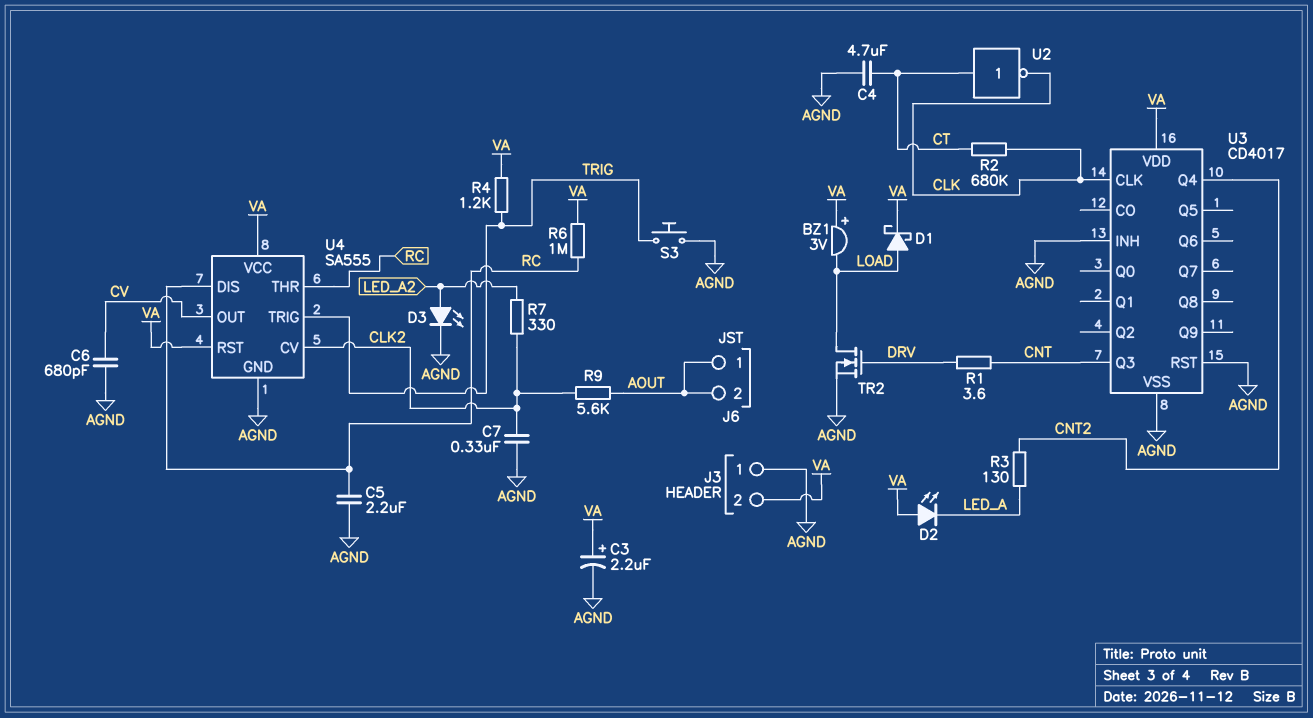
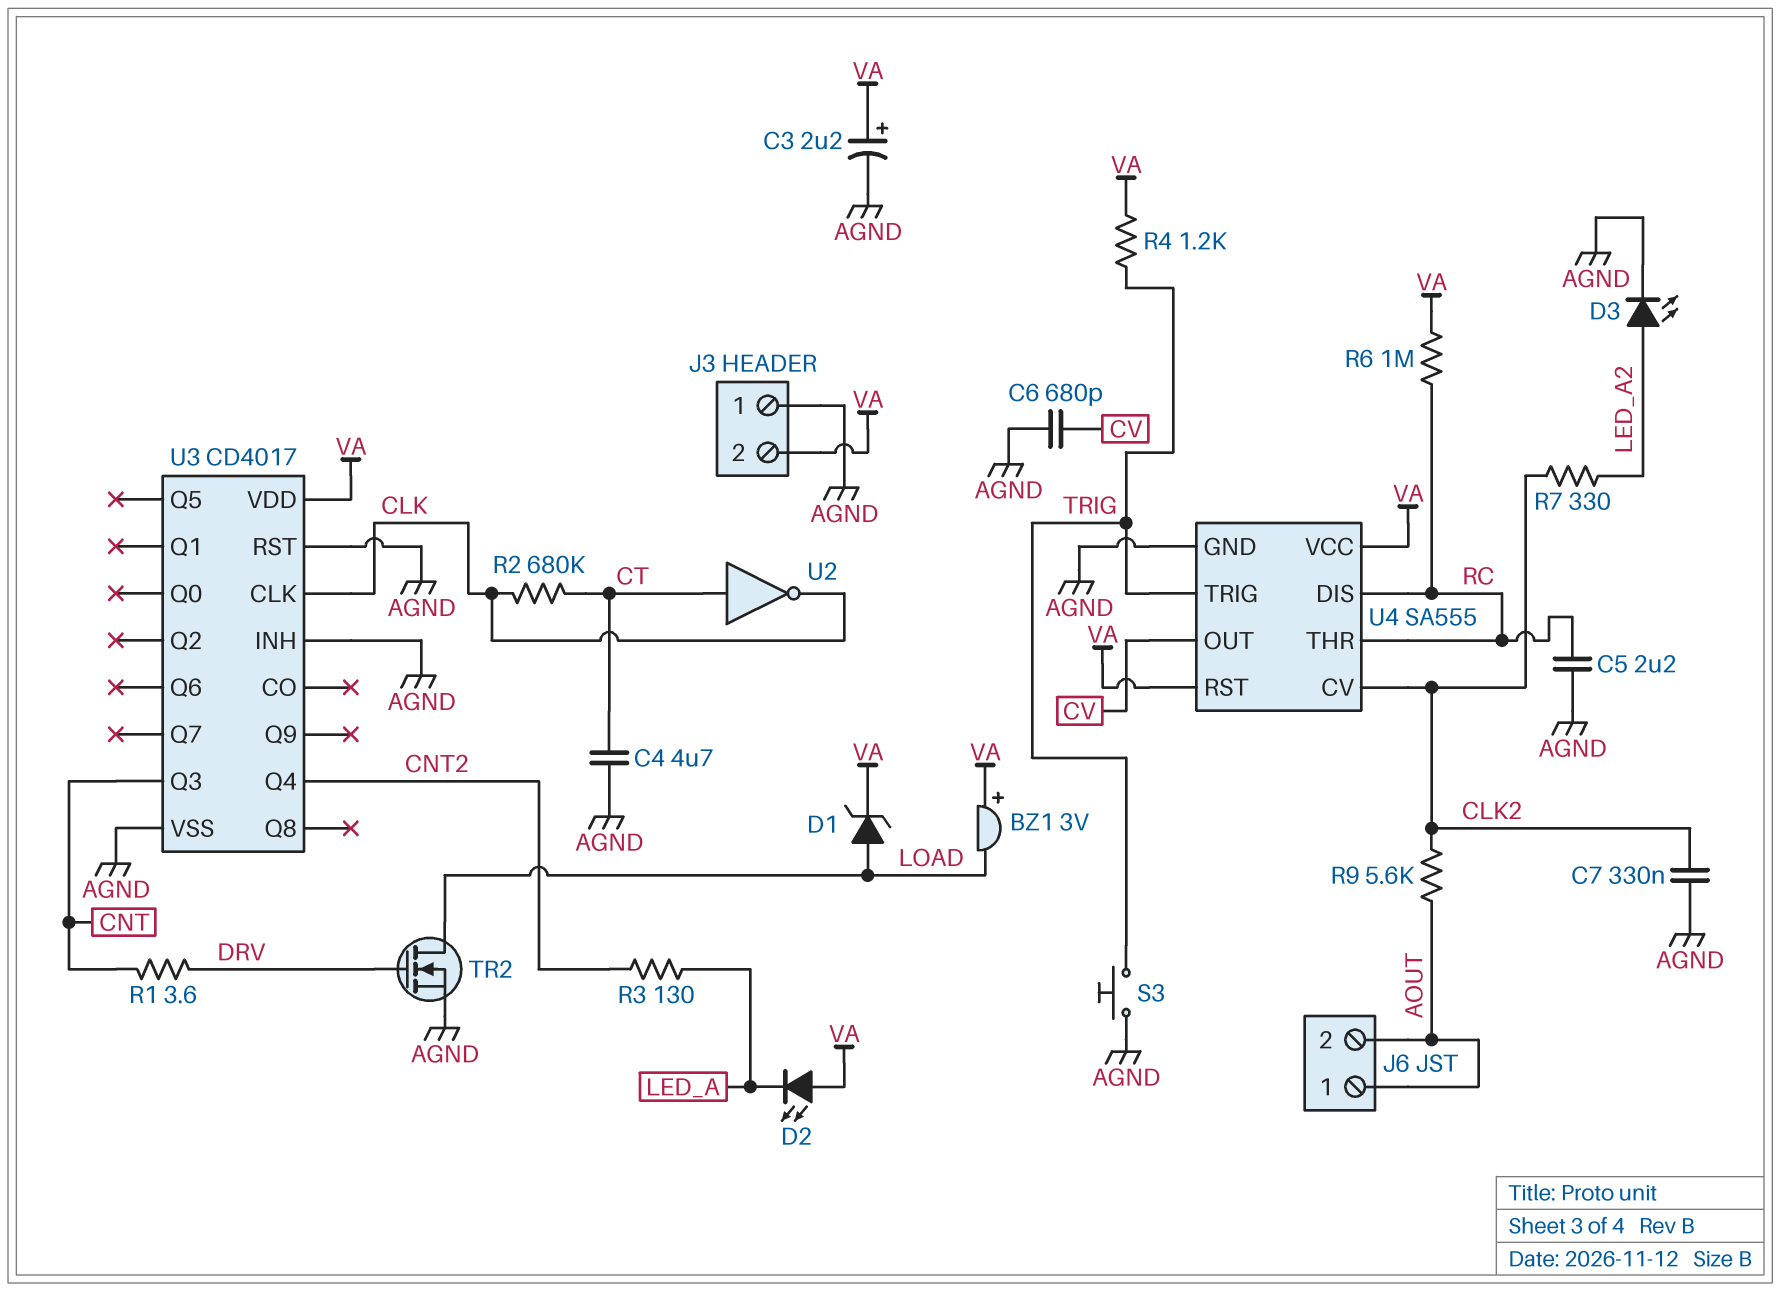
D1: schottky (A LOAD, K VA) -> zener (A LOAD, K VA)

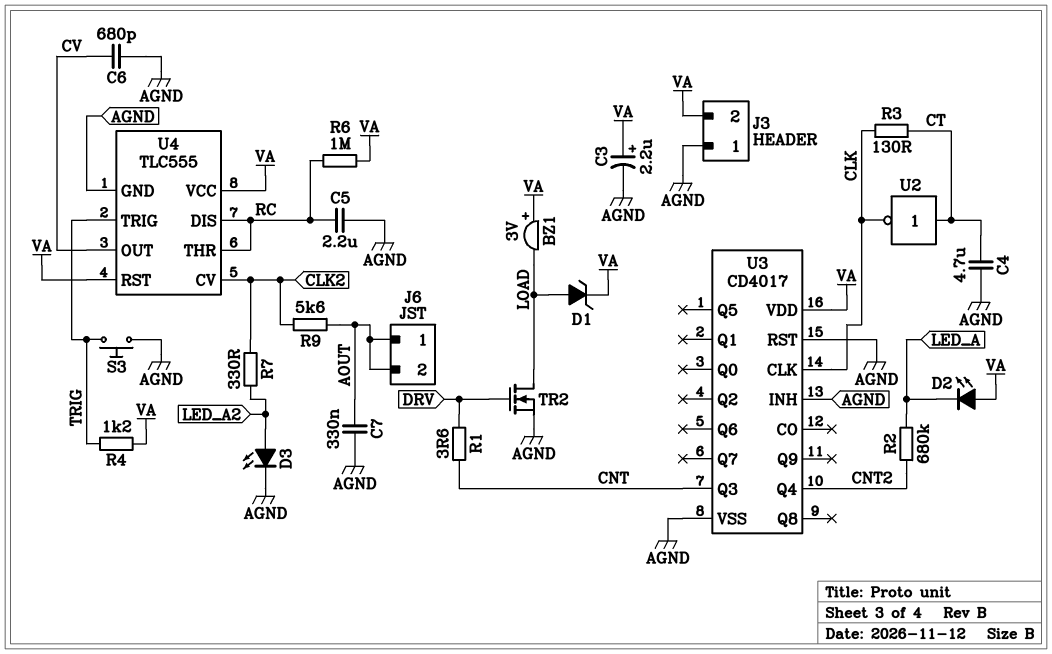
C7: 330nF (AGND, CLK2) -> 330nF (AGND, AOUT)
R2: 680k (CLK, CT) -> 680k (CNT2, LED_A)
R3: 130 (CNT2, LED_A) -> 130 (CLK, CT)
U4: SA555 -> TLC555

